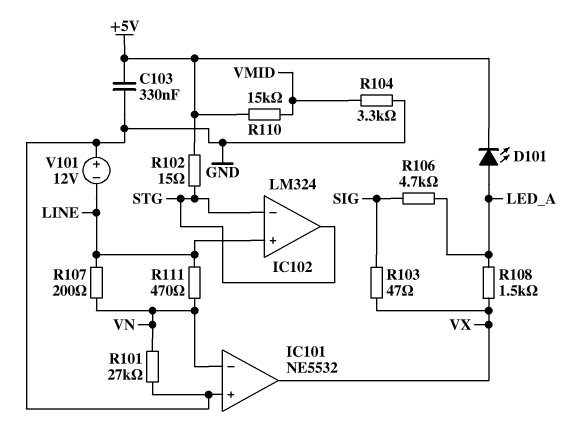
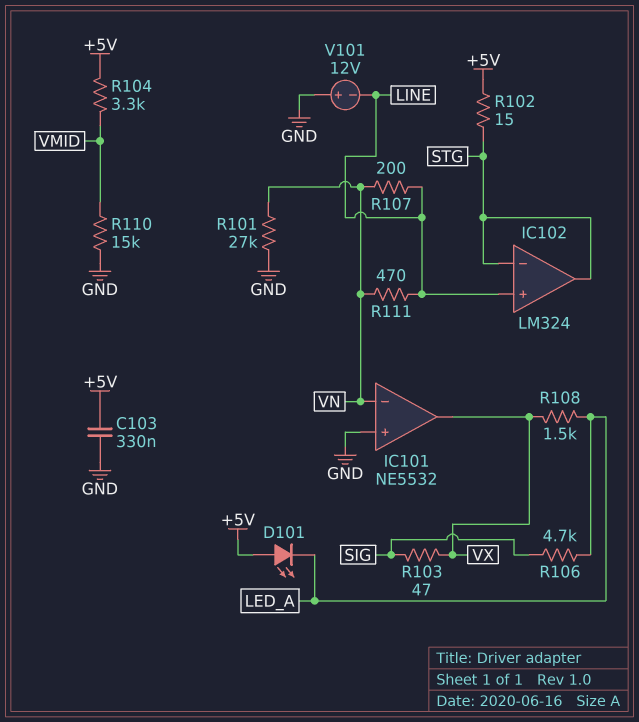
D101: LED (A LED_A, K +5V) -> LED (A +5V, K LED_A)
R104: 3.3k (GND, VMID) -> 3.3k (+5V, VMID)
R110: 15k (+5V, VMID) -> 15k (GND, VMID)

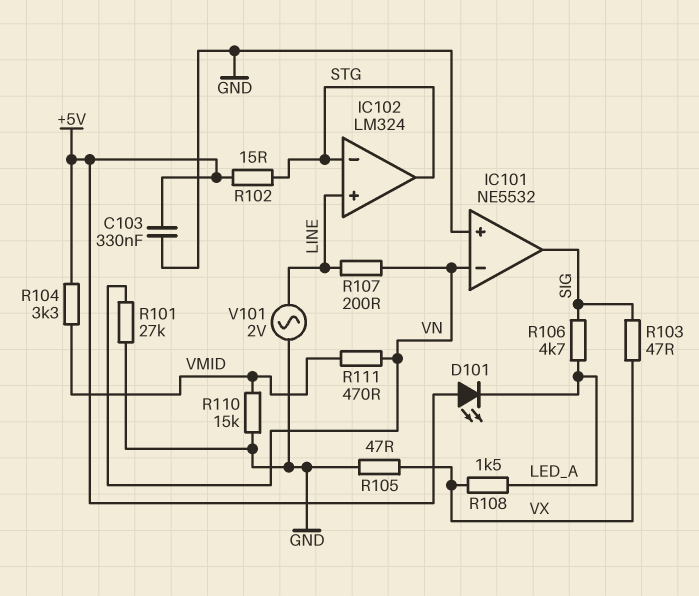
IC101 pin out: VX -> SIG
R105: none -> 47 (GND, VX)
R111: 470 (LINE, VN) -> 470 (VMID, VN)
V101: 12V (plus GND, minus LINE) -> AC 2V (GND, LINE)

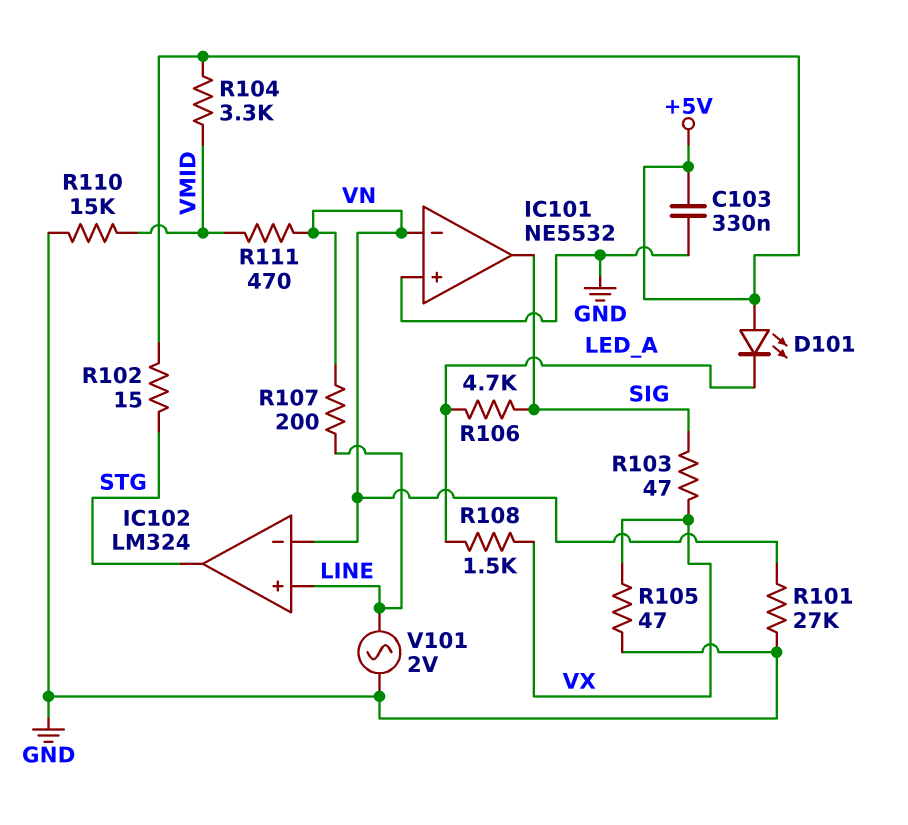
IC102 pin in-: STG -> VN

